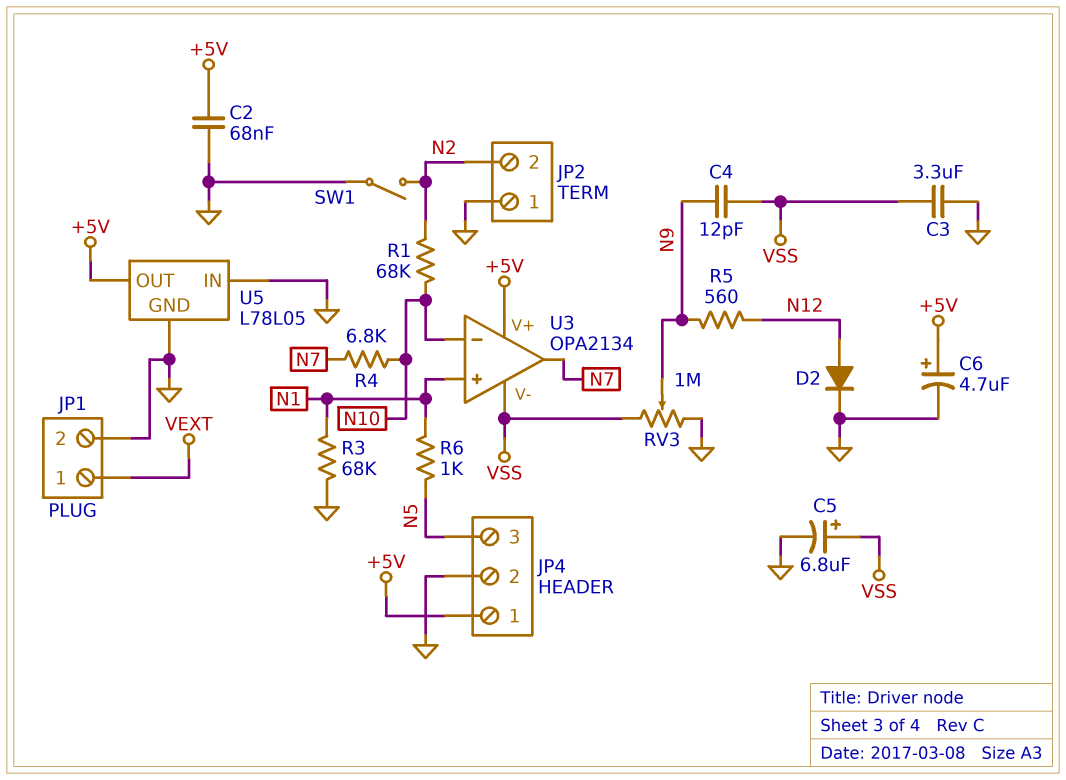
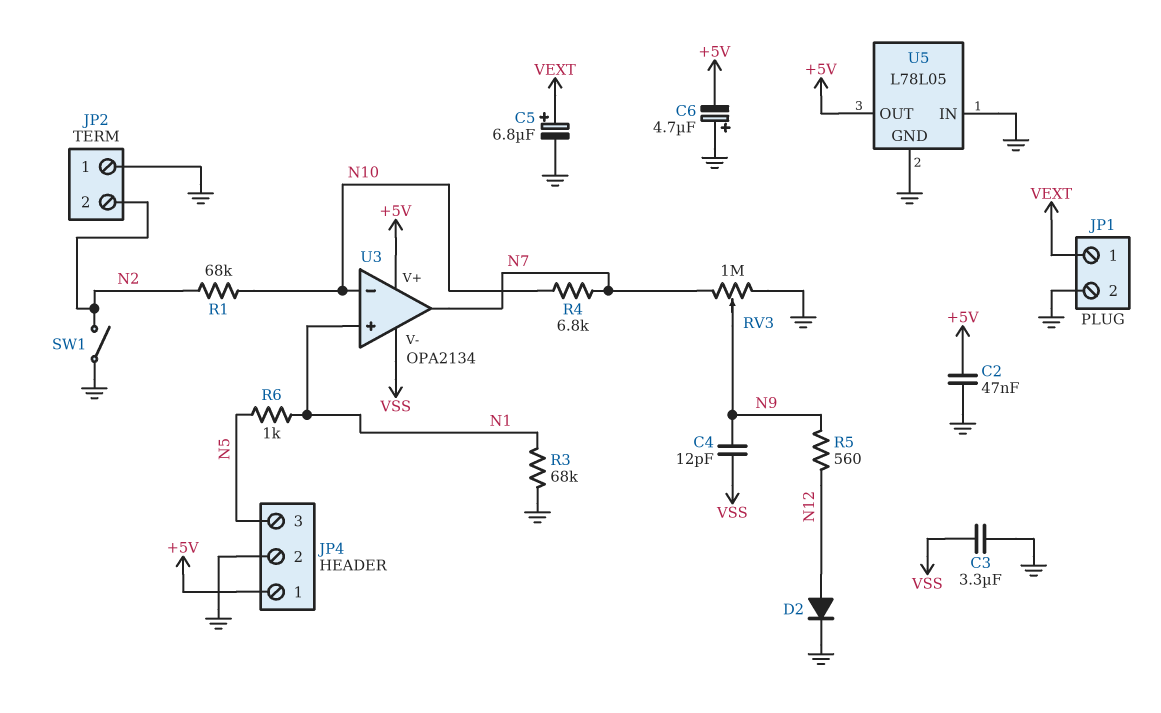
C2: 68nF (+5V, GND) -> 47nF (+5V, GND)
C5: 6.8uF (plus VSS, minus GND) -> 6.8uF (plus VEXT, minus GND)
C6: 4.7uF (plus +5V, minus GND) -> 4.7uF (plus GND, minus +5V)
RV3: 1M (GND, VSS, wiper N9) -> 1M (GND, N7, wiper N9)

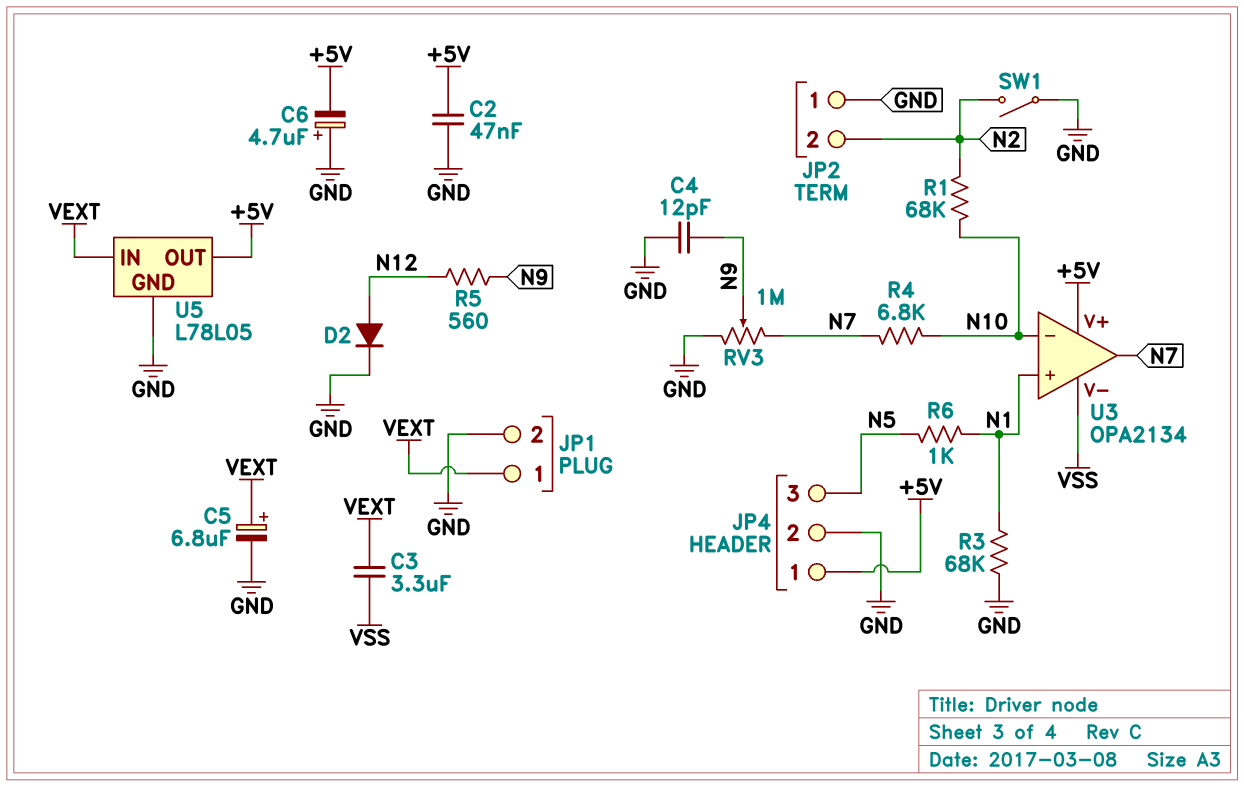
C3: 3.3uF (GND, VSS) -> 3.3uF (VEXT, VSS)
C4: 12pF (N9, VSS) -> 12pF (GND, N9)
U5 pin IN: GND -> VEXT

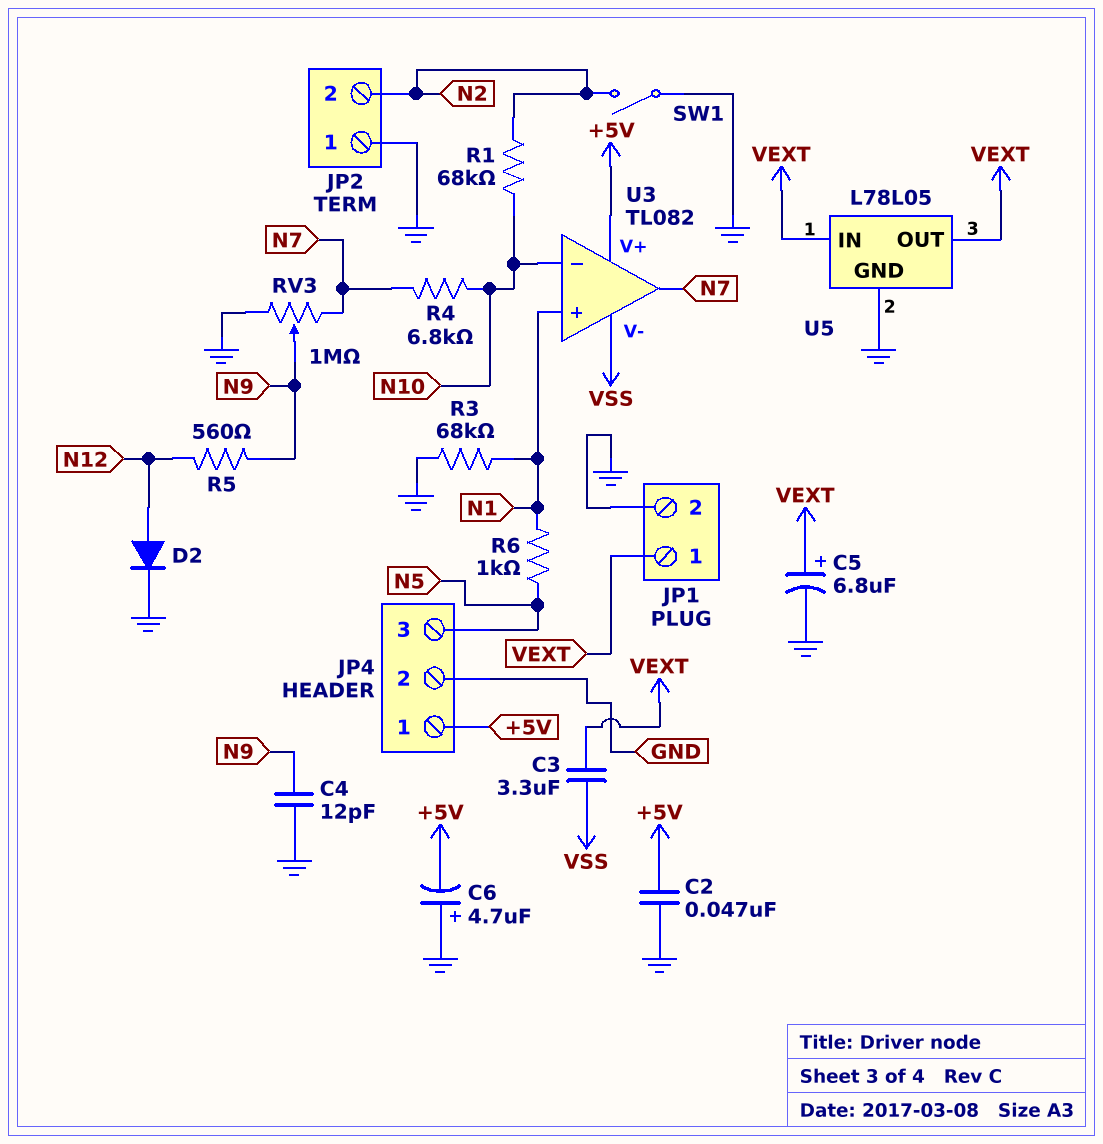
U3: OPA2134 -> TL082
U5 pin OUT: +5V -> VEXT

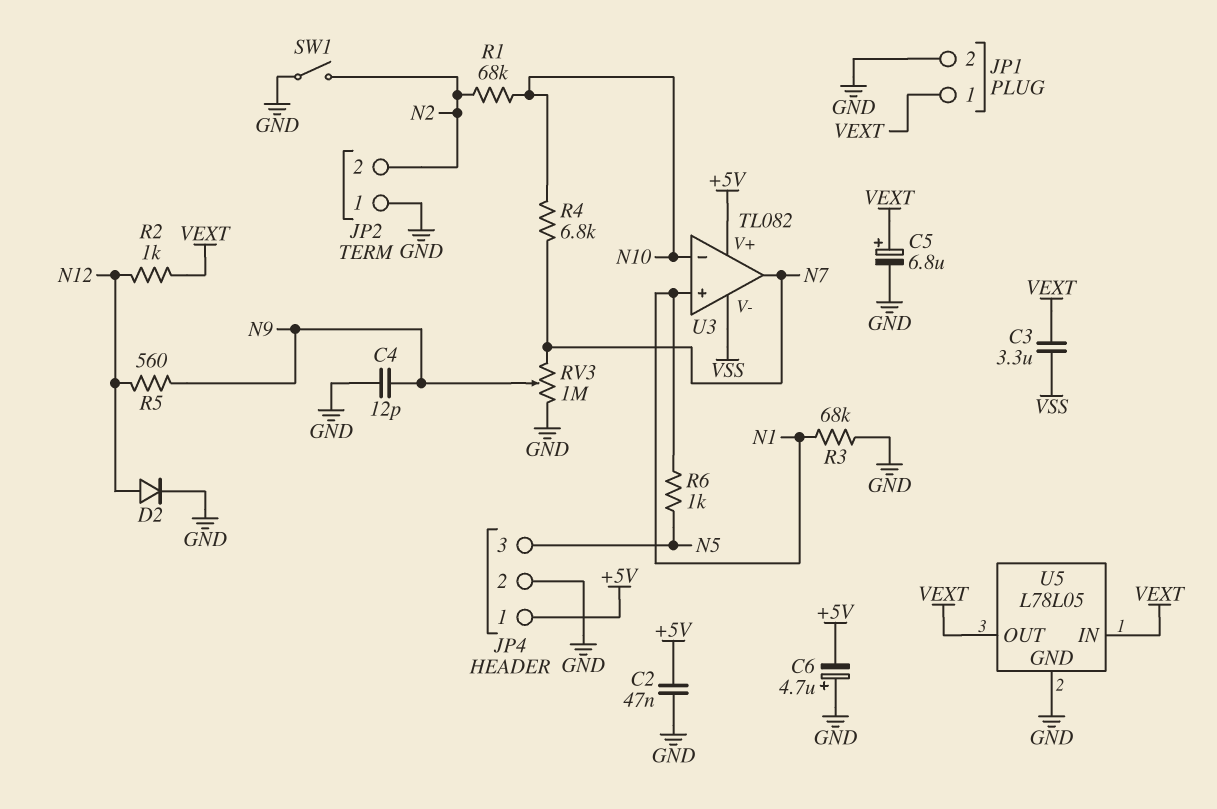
R2: none -> 1k (N12, VEXT)

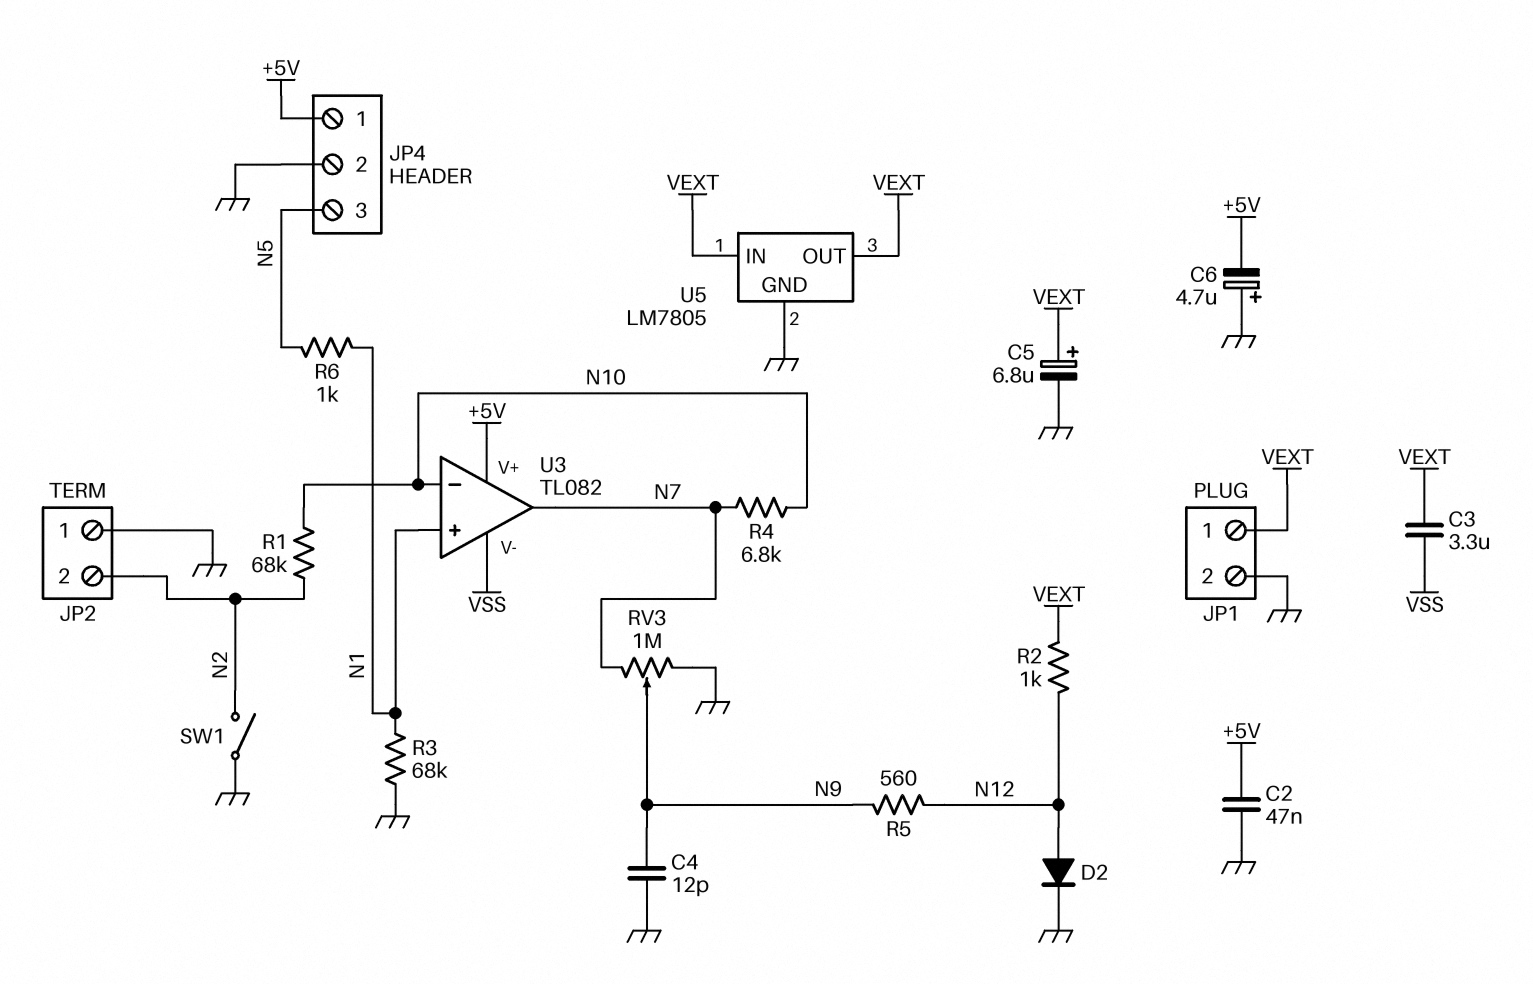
U5: L78L05 -> LM7805

